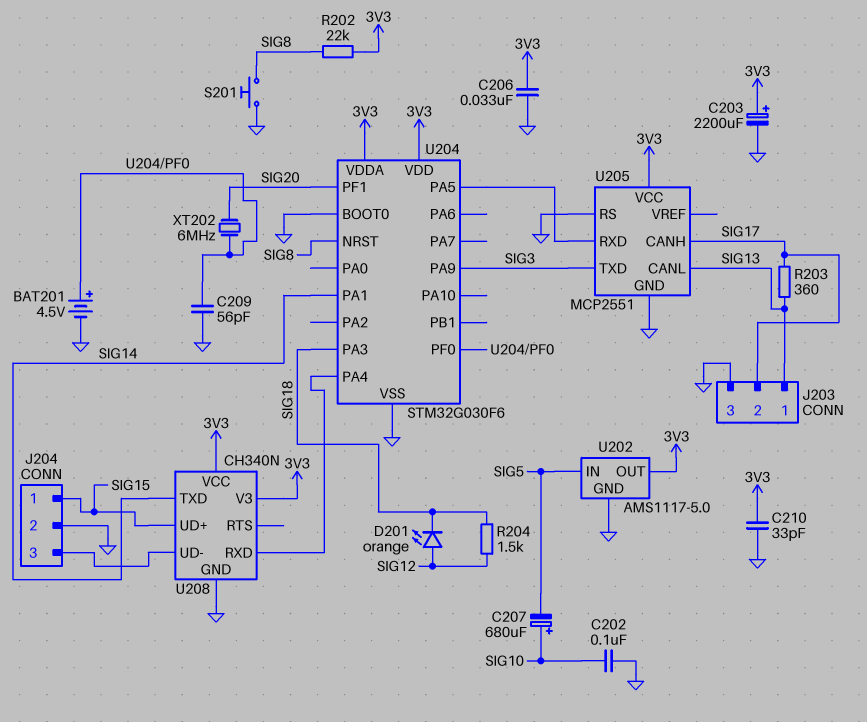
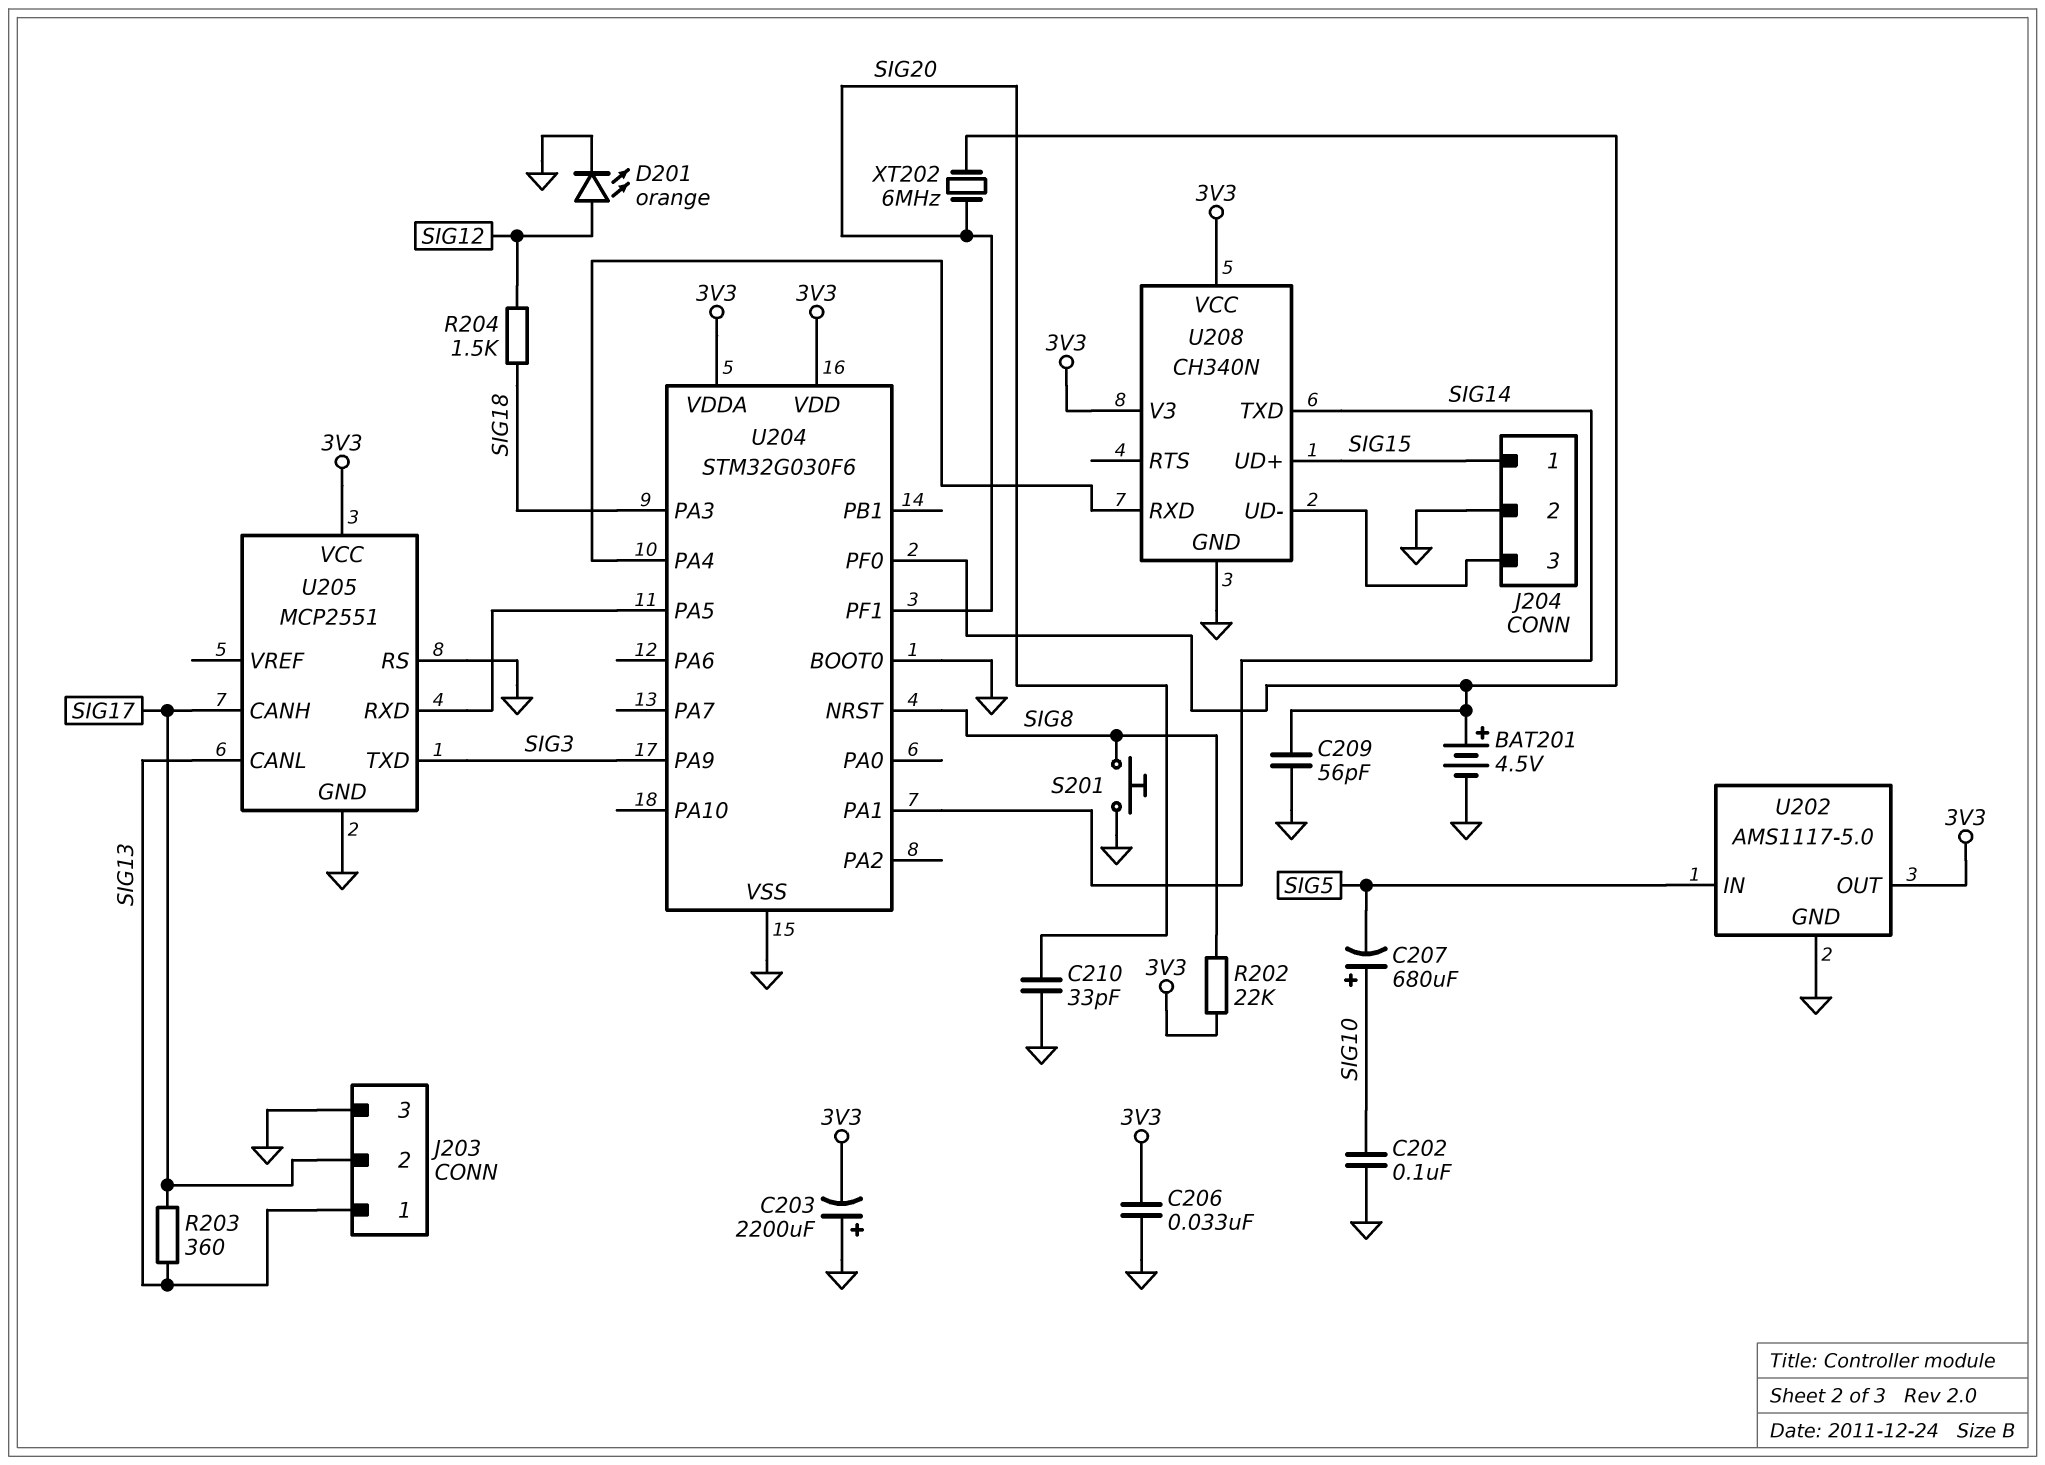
C203: 2200uF (plus 3V3, minus GND) -> 2200uF (plus GND, minus 3V3)
C210: 33pF (3V3, GND) -> 33pF (GND, SIG20)
D201: LED orange (A SIG12, K SIG18) -> LED orange (A SIG12, K GND)

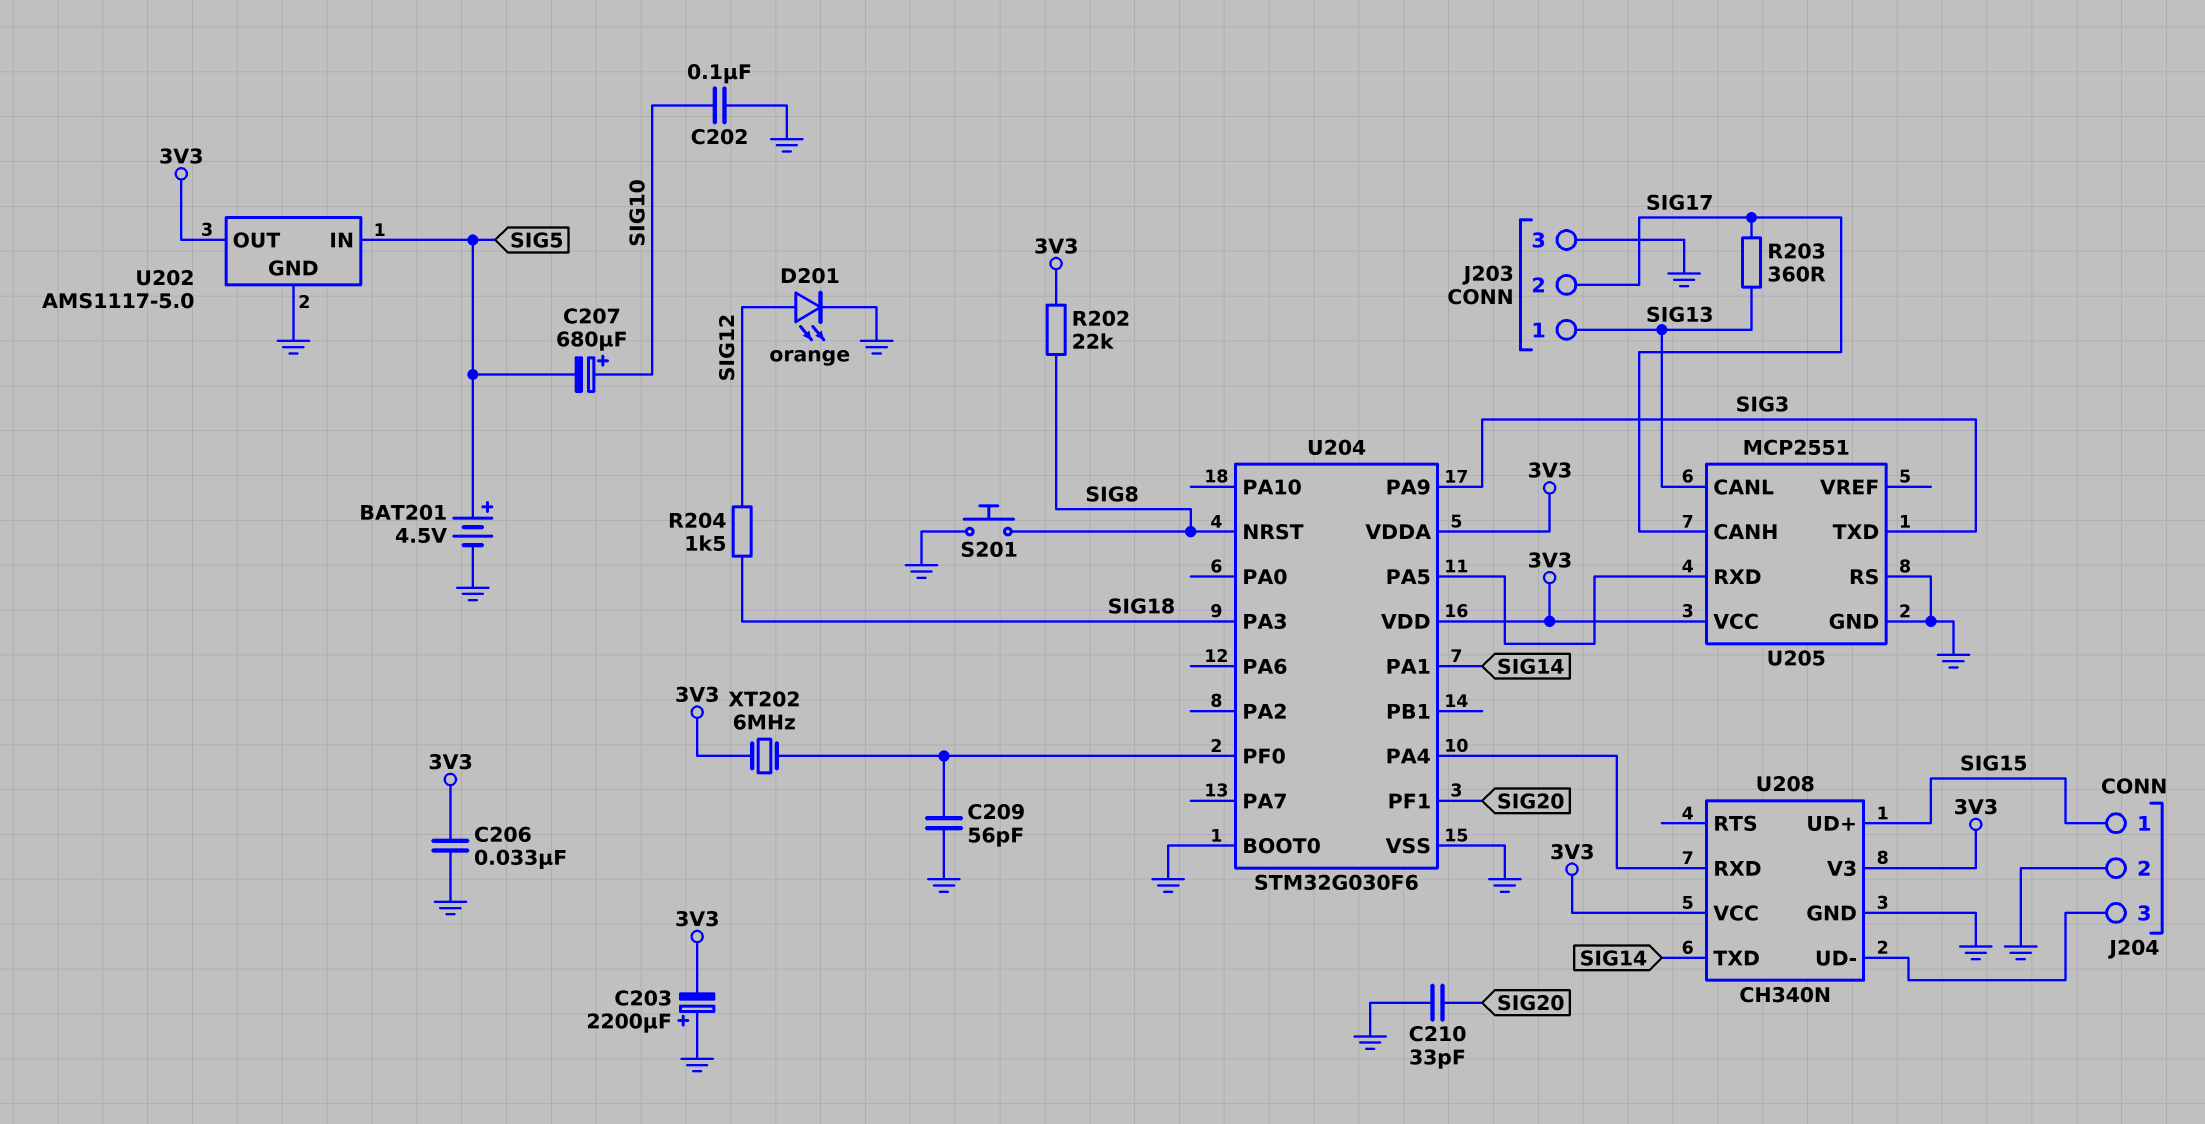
BAT201: 4.5V (plus U204/PF0, minus GND) -> 4.5V (plus SIG5, minus GND)
XT202: 6MHz (SIG20, U204/PF0) -> 6MHz (3V3, U204/PF0)

